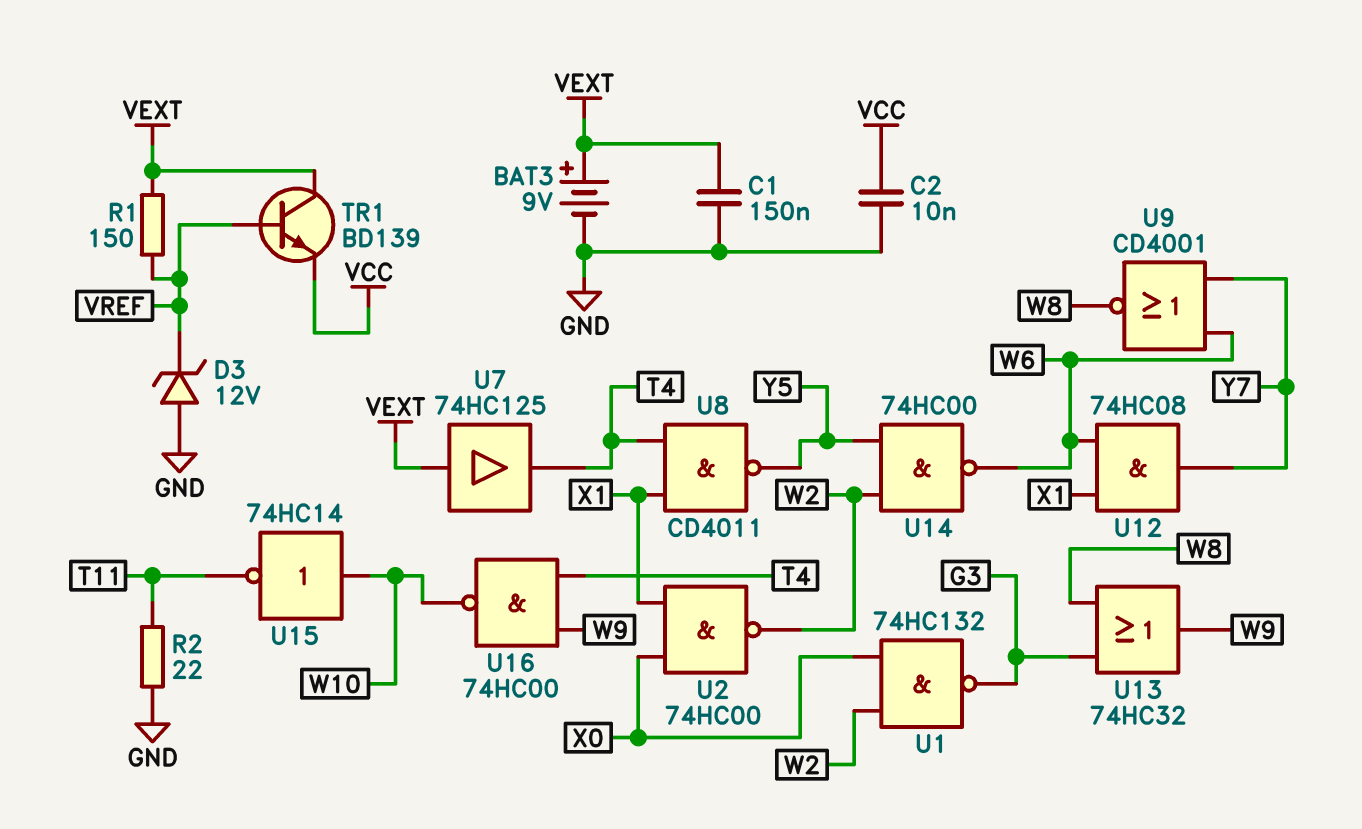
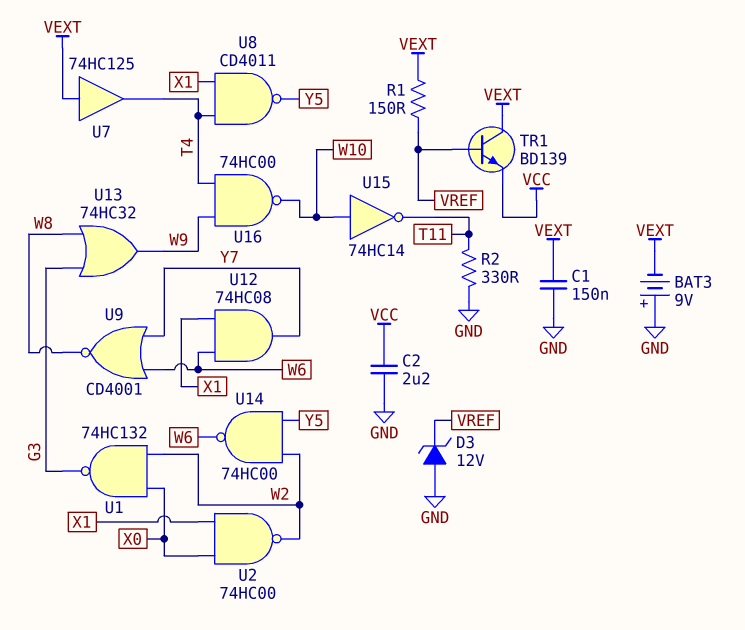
BAT3: 9V (plus VEXT, minus GND) -> 9V (plus GND, minus VEXT)
C2: 10nF (GND, VCC) -> 2.2uF (GND, VCC)
R2: 22 (GND, T11) -> 330 (GND, T11)

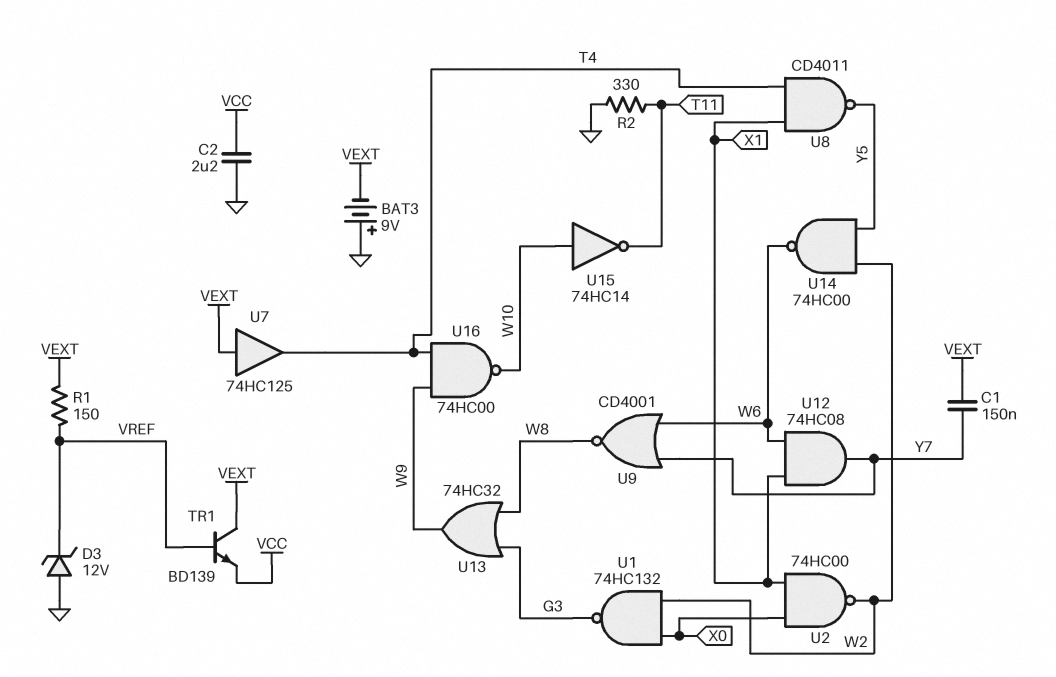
C1: 150nF (GND, VEXT) -> 150nF (VEXT, Y7)

